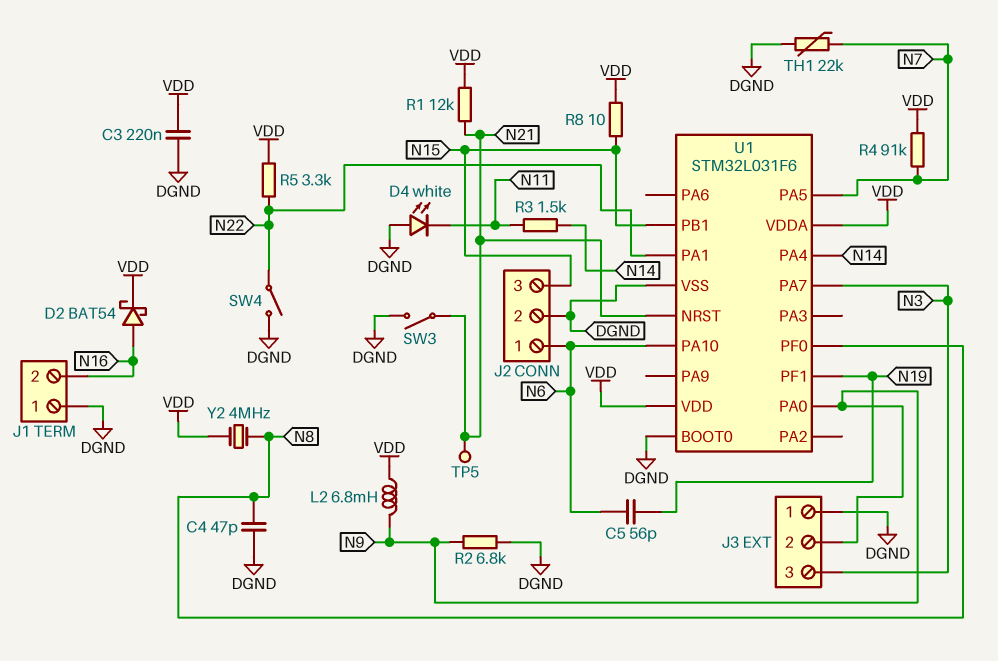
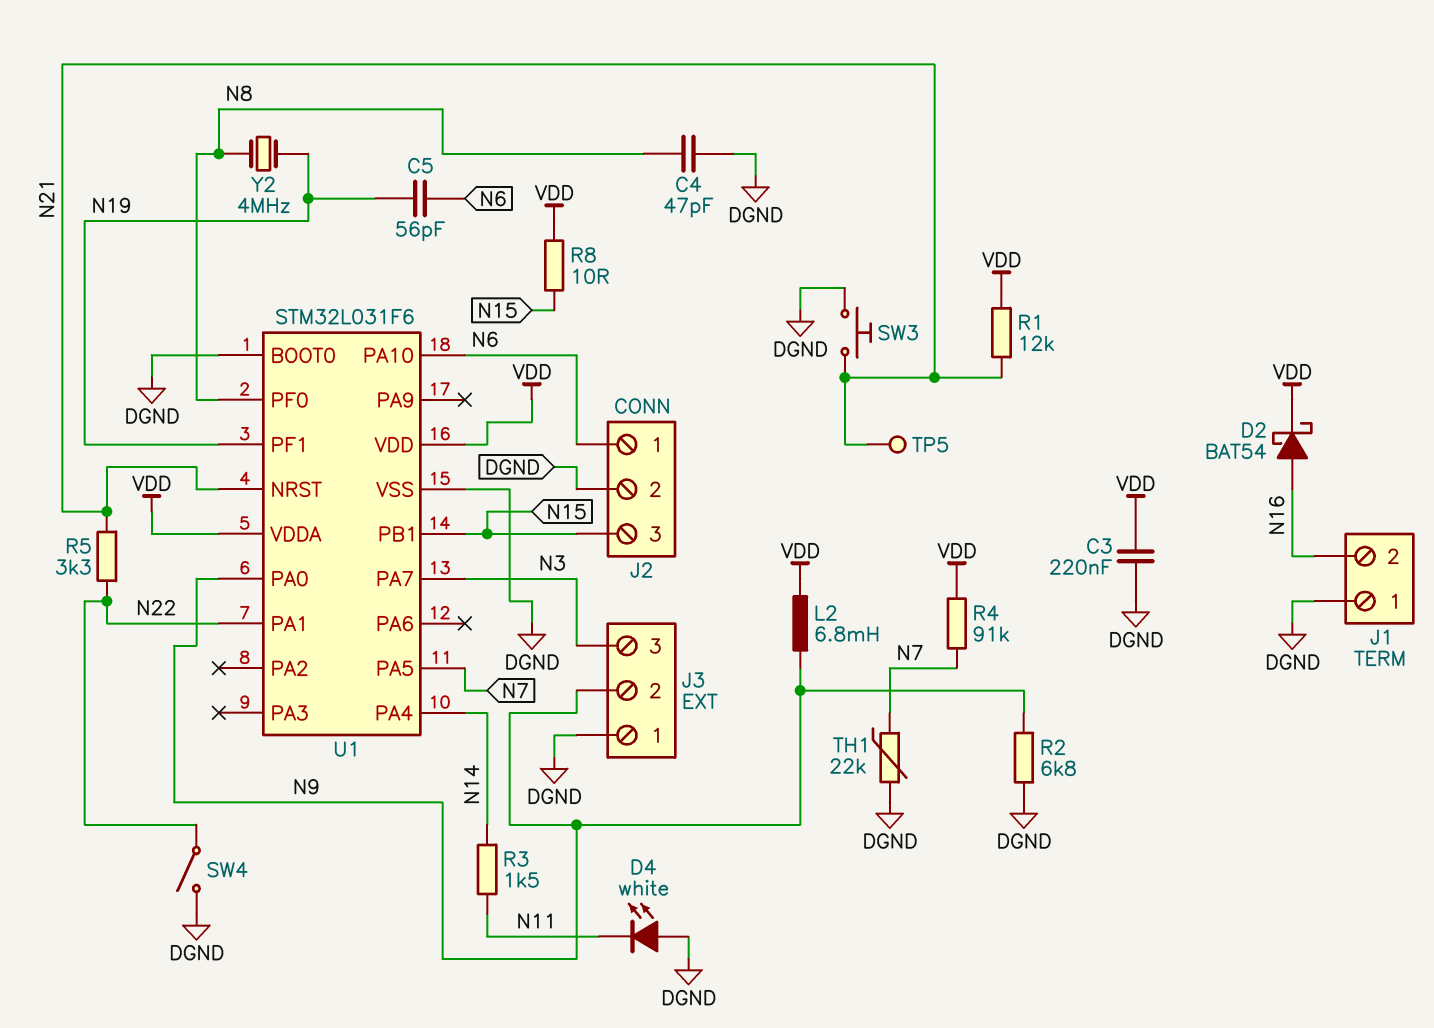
R5: 3.3k (N22, VDD) -> 3.3k (N21, N22)
SW3: switch (DGND, N21) -> button (DGND, N21)
Y2: 4MHz (N8, VDD) -> 4MHz (N8, N19)

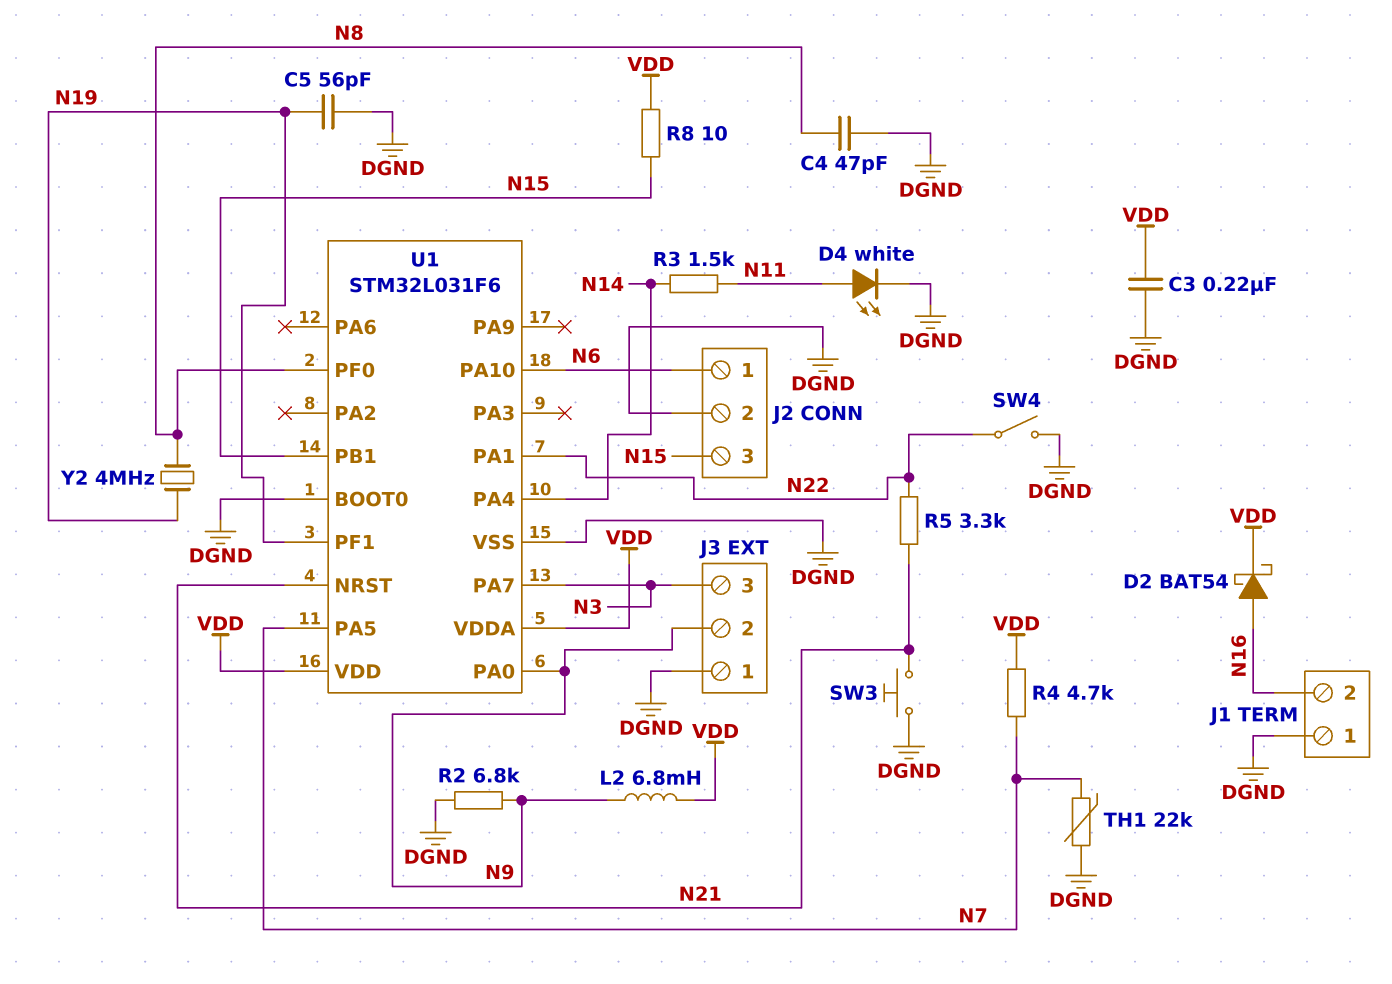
C5: 56pF (N6, N19) -> 56pF (DGND, N19)
D4: LED white (A DGND, K N11) -> LED white (A N11, K DGND)
R1: 12k (N21, VDD) -> none
R4: 91k (N7, VDD) -> 4.7k (N7, VDD)
TP5: test point (N21) -> none

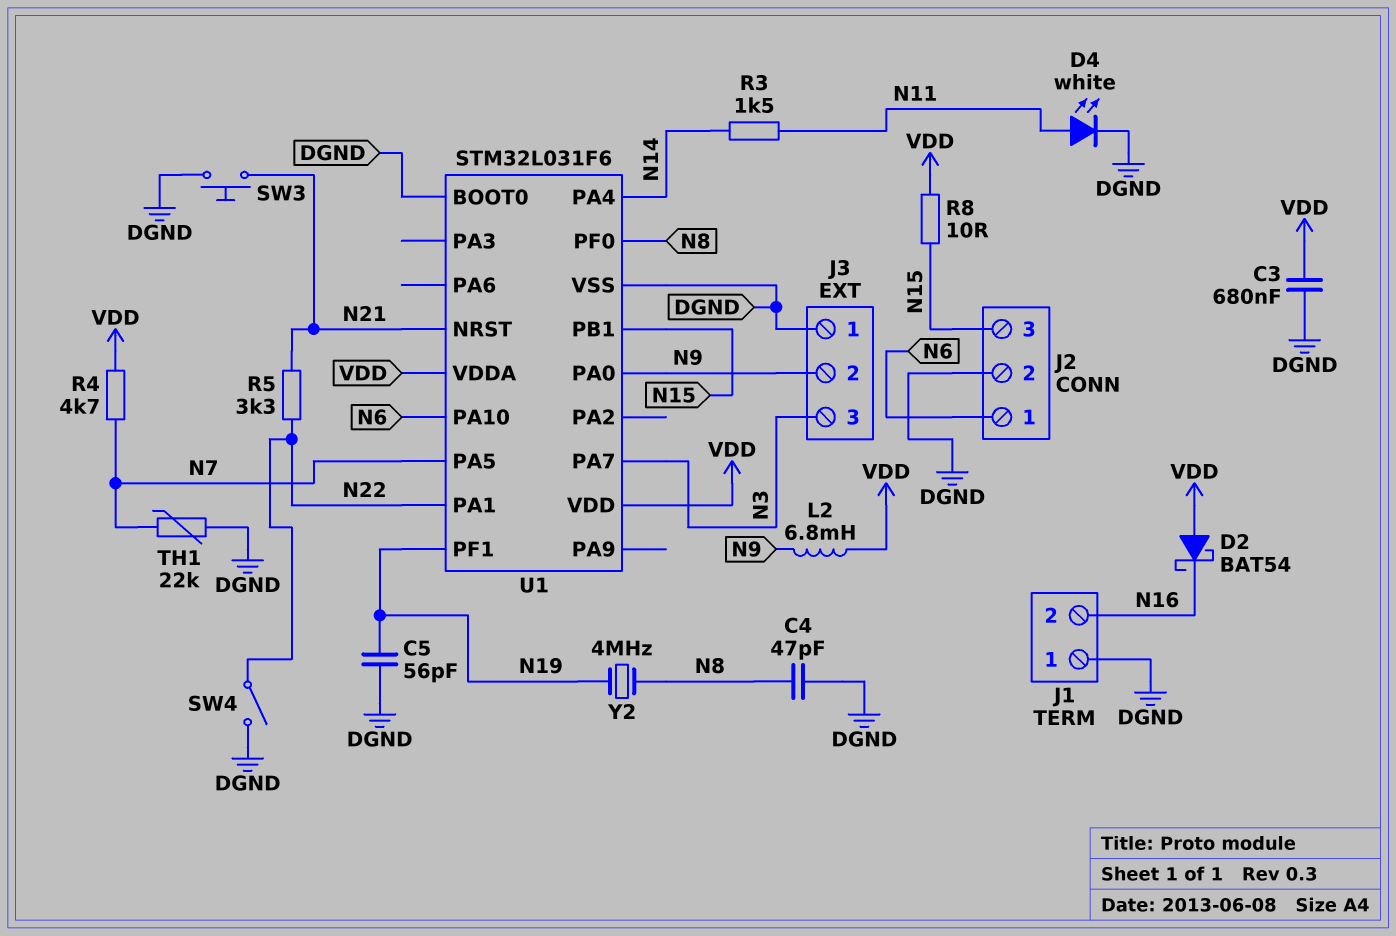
C3: 220nF (DGND, VDD) -> 680nF (DGND, VDD)
D2: schottky BAT54 (A N16, K VDD) -> schottky BAT54 (A VDD, K N16)
R2: 6.8k (DGND, N9) -> none

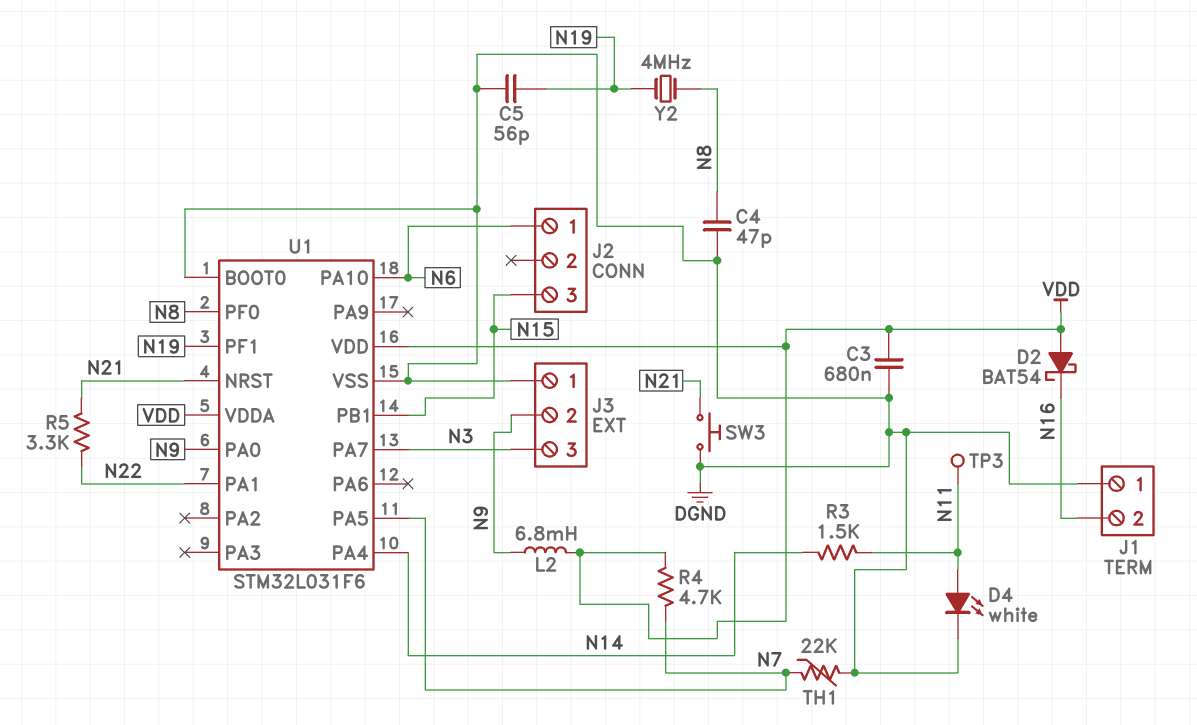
J2 pin 2: DGND -> none
R8: 10 (N15, VDD) -> none
SW4: switch (DGND, N22) -> none
TP3: none -> test point (N11)

